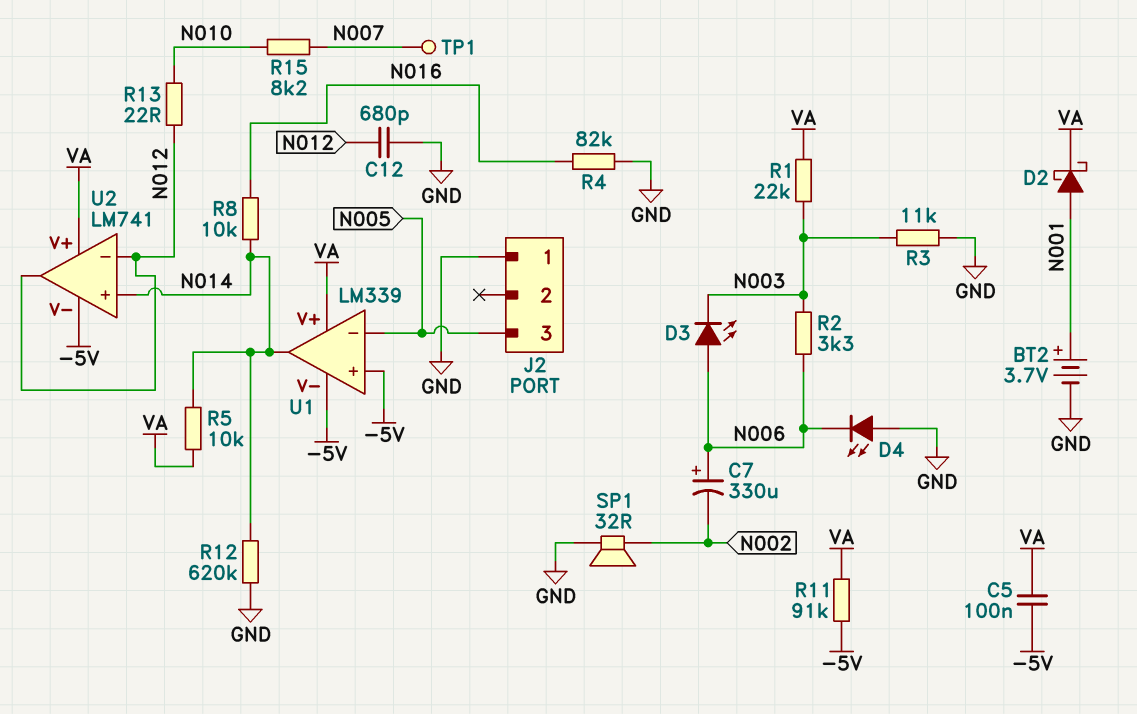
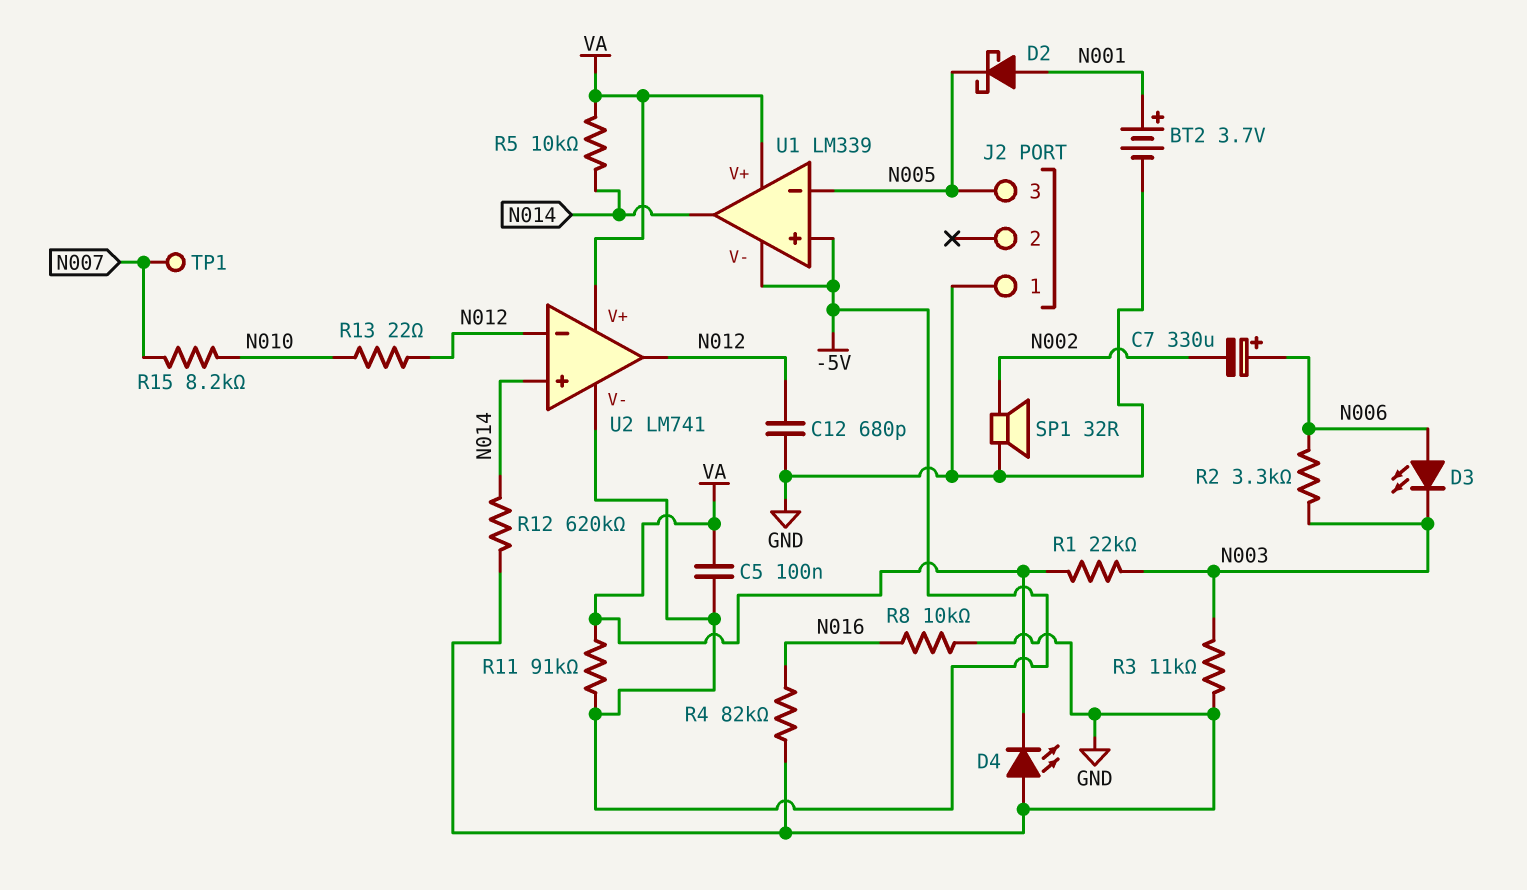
D2: schottky (A N001, K VA) -> schottky (A N001, K N005)
D4: LED (A GND, K N006) -> LED (A GND, K VA)
R8: 10k (N014, N016) -> 10k (GND, N016)

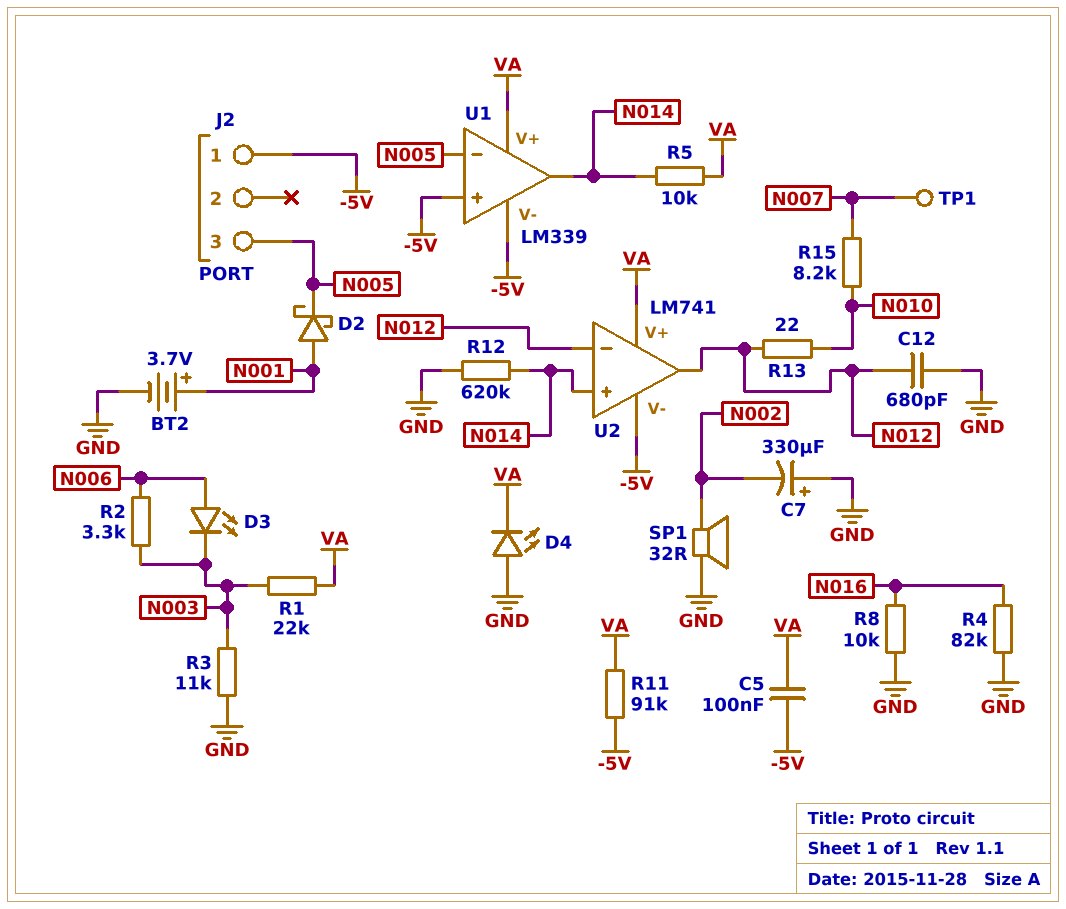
C7: 330uF (plus N006, minus N002) -> 330uF (plus GND, minus N002)
J2 pin 1: GND -> -5V

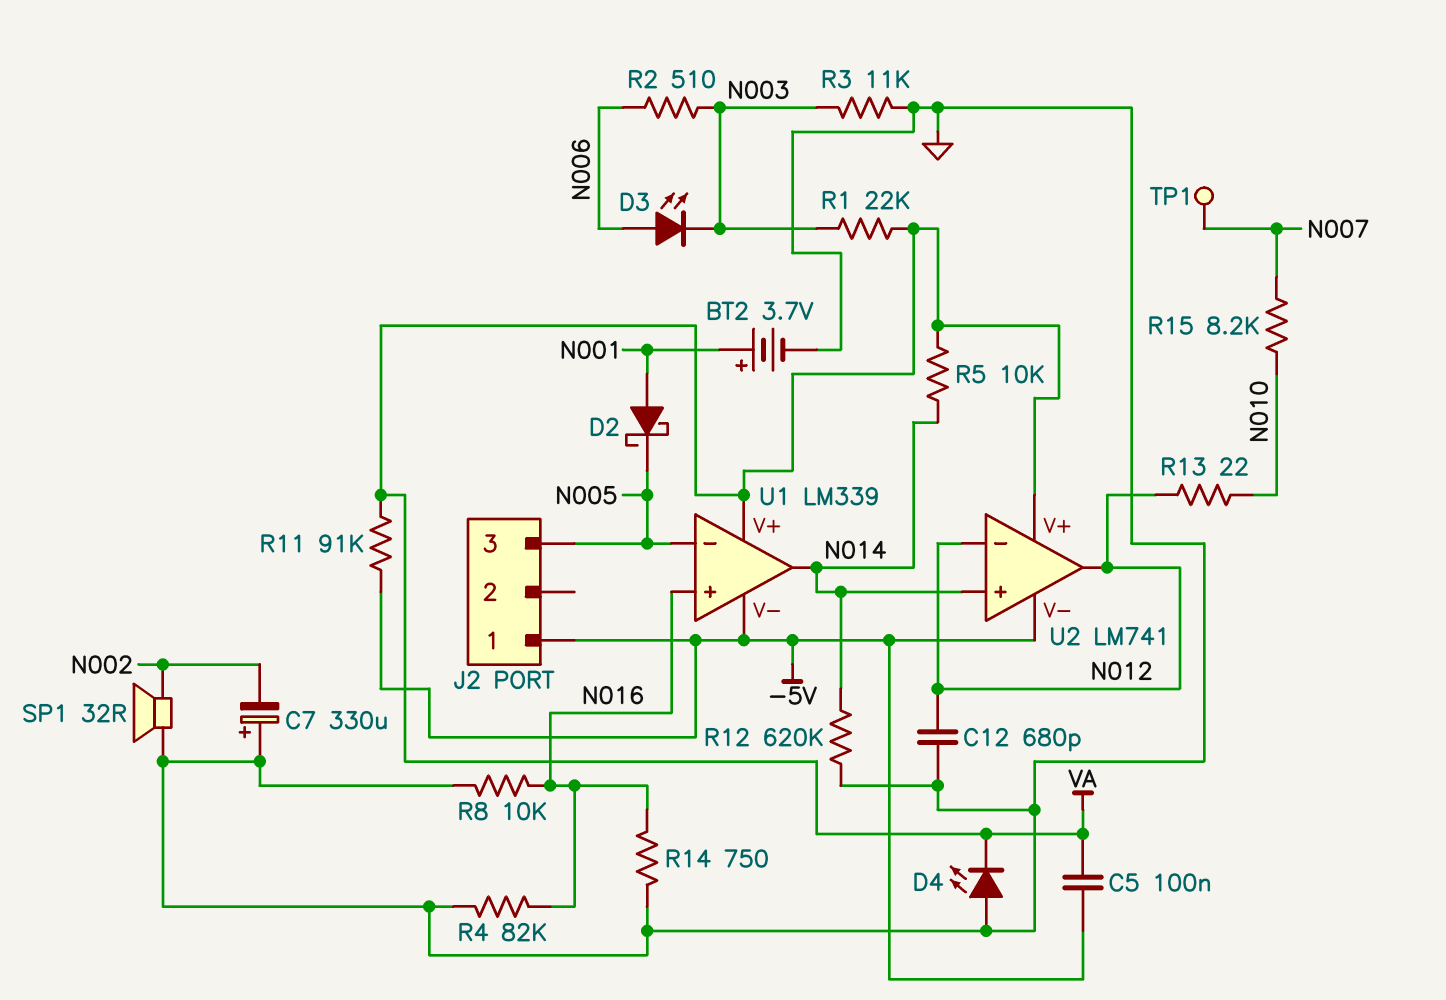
R2: 3.3k (N003, N006) -> 510 (N003, N006)
R14: none -> 750 (GND, N016)
U1 pin in+: -5V -> N016

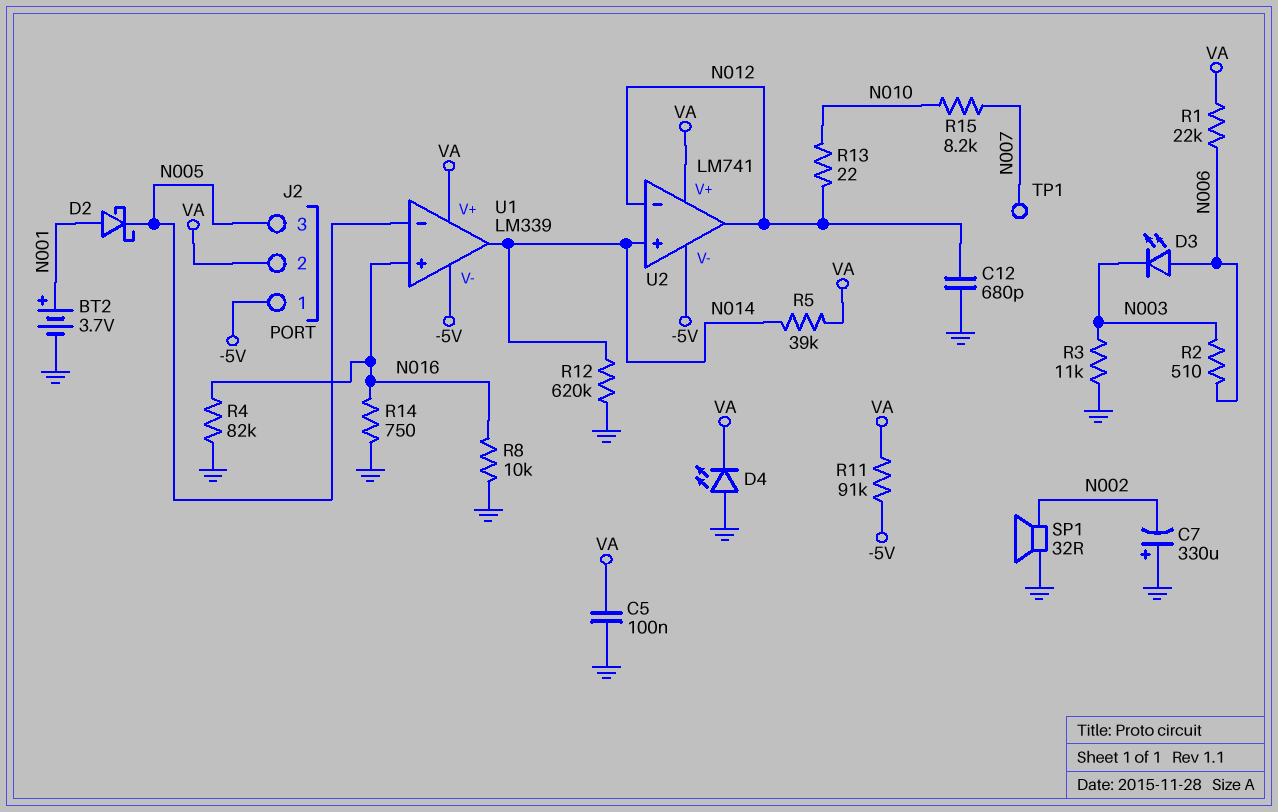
C5: 100nF (-5V, VA) -> 100nF (GND, VA)
J2 pin 2: none -> VA
R1: 22k (N003, VA) -> 22k (N006, VA)
R5: 10k (N014, VA) -> 39k (N014, VA)

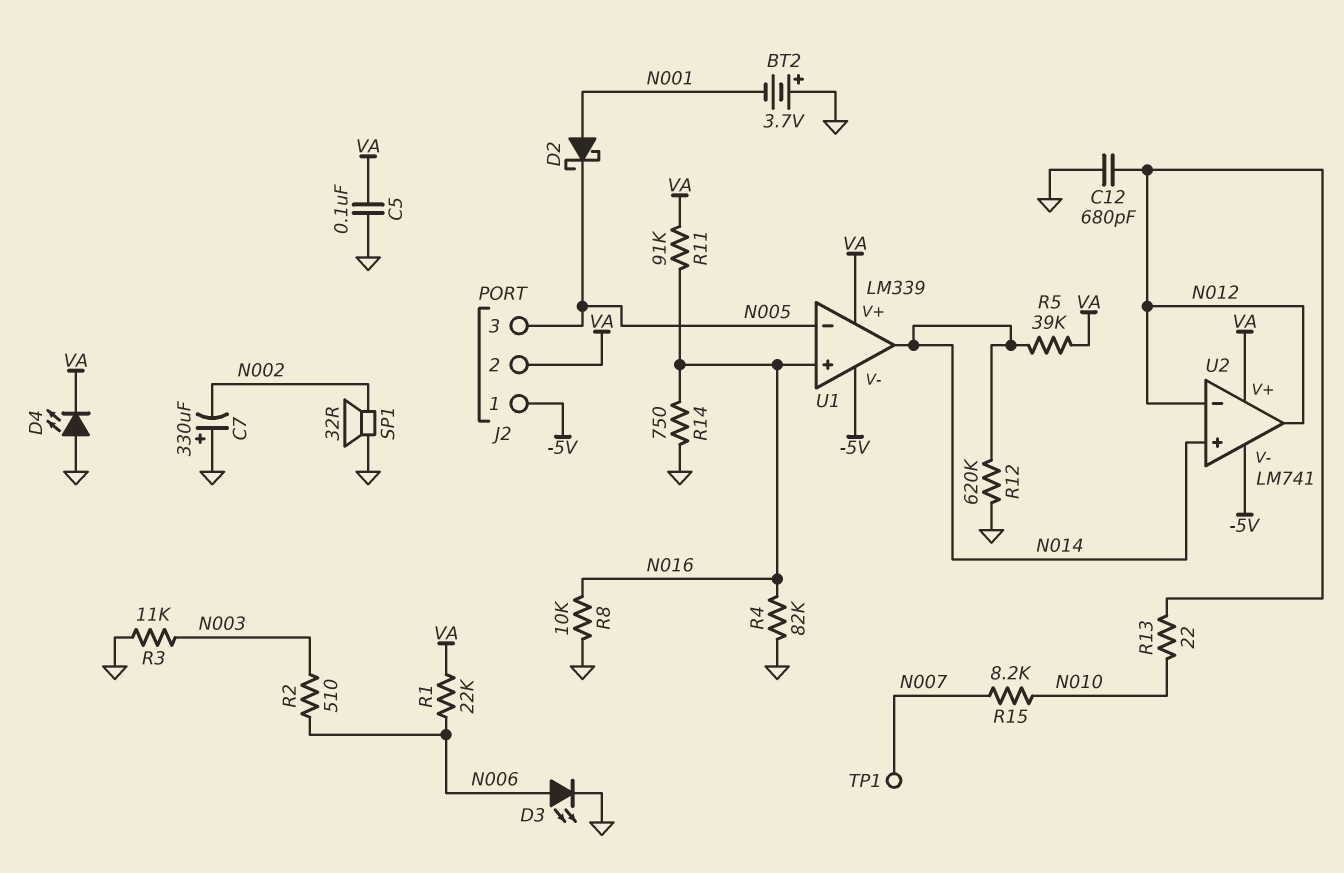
BT2: 3.7V (plus N001, minus GND) -> 3.7V (plus GND, minus N001)
D3: LED (A N006, K N003) -> LED (A N006, K GND)
R11: 91k (-5V, VA) -> 91k (N016, VA)

